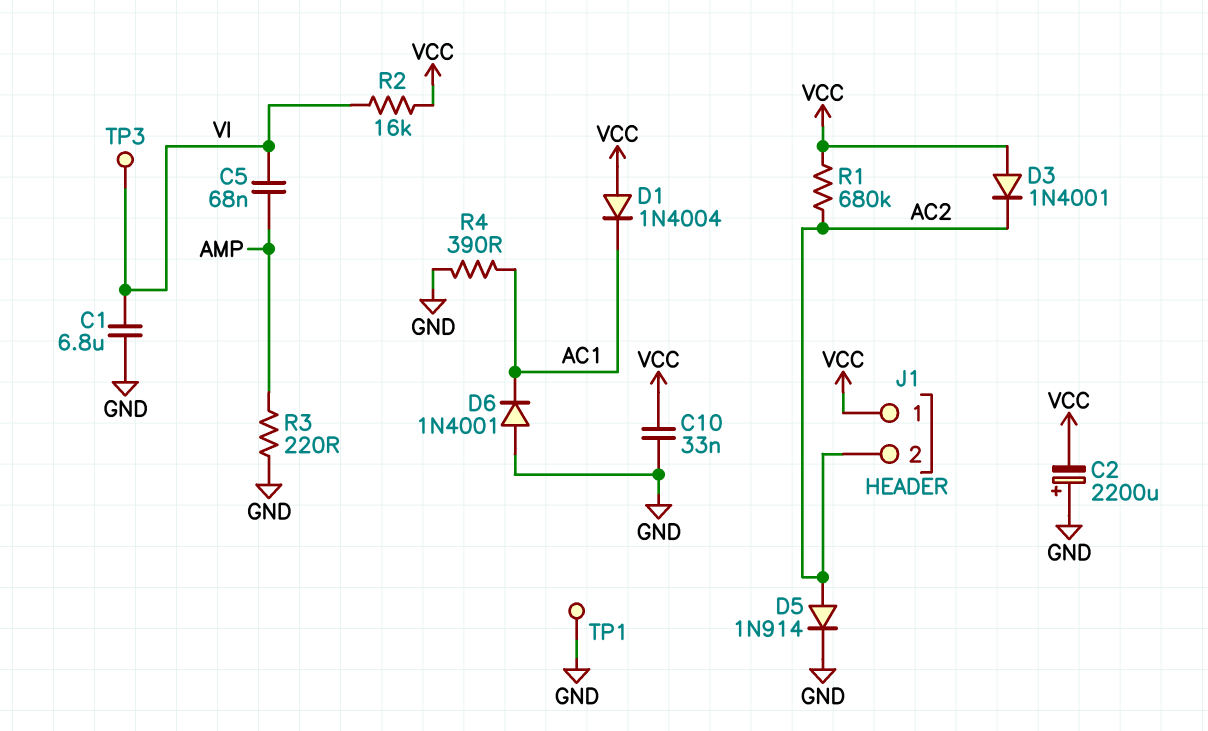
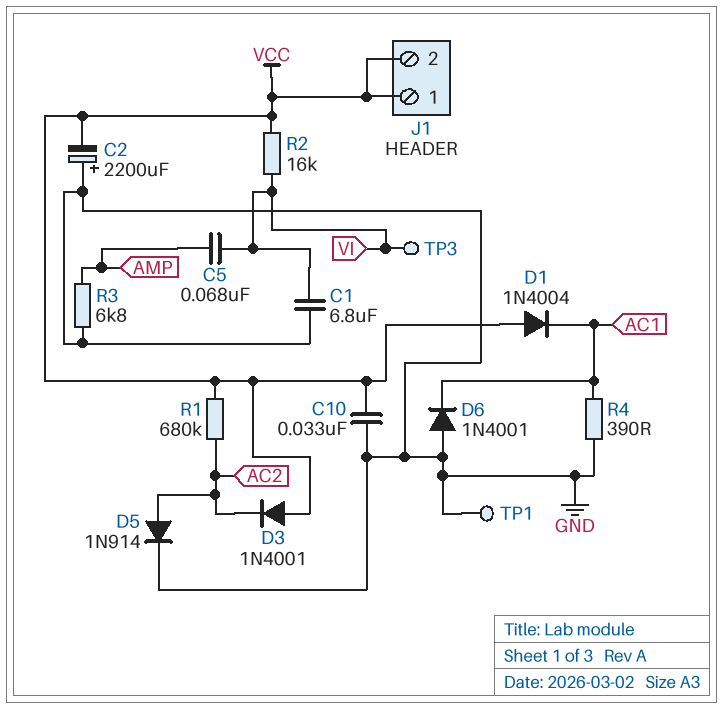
J1 pin 2: AC2 -> VCC
R3: 220 (AMP, GND) -> 6.8k (AMP, GND)

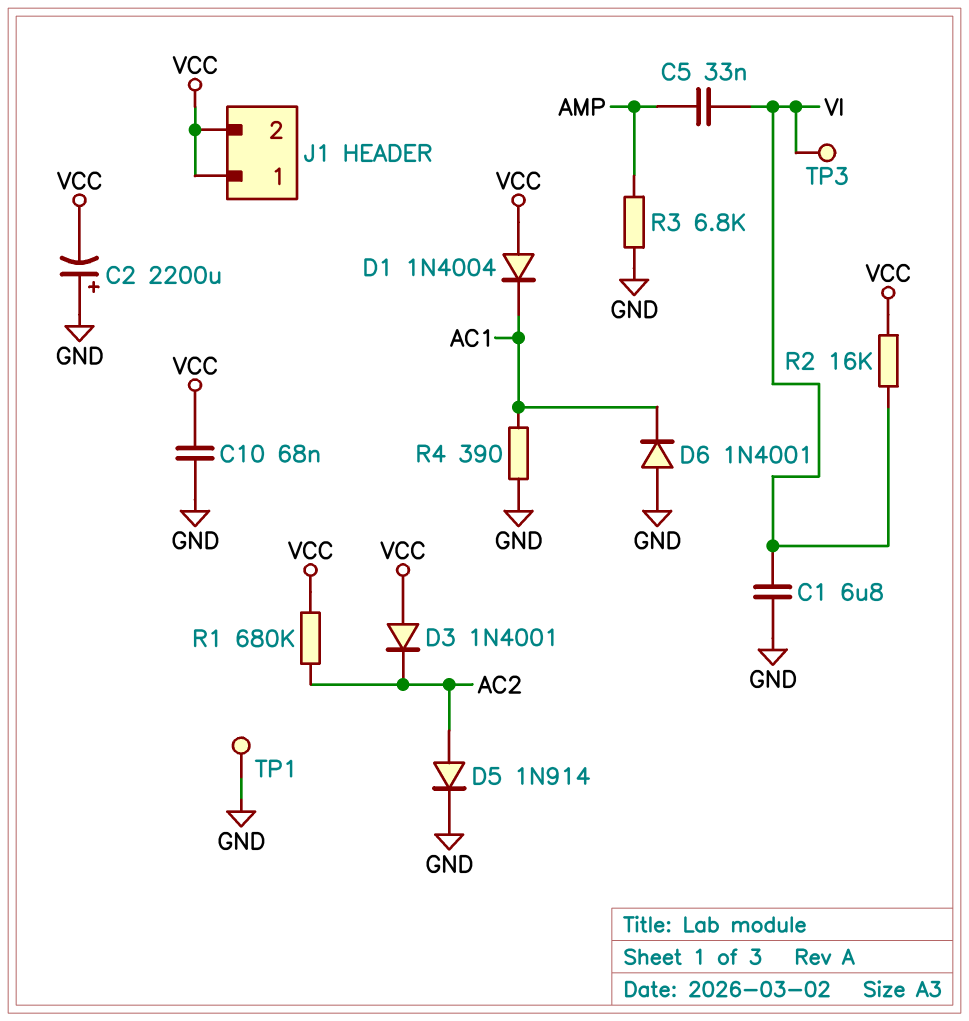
C5: 68nF (AMP, VI) -> 33nF (AMP, VI)
C10: 33nF (GND, VCC) -> 68nF (GND, VCC)

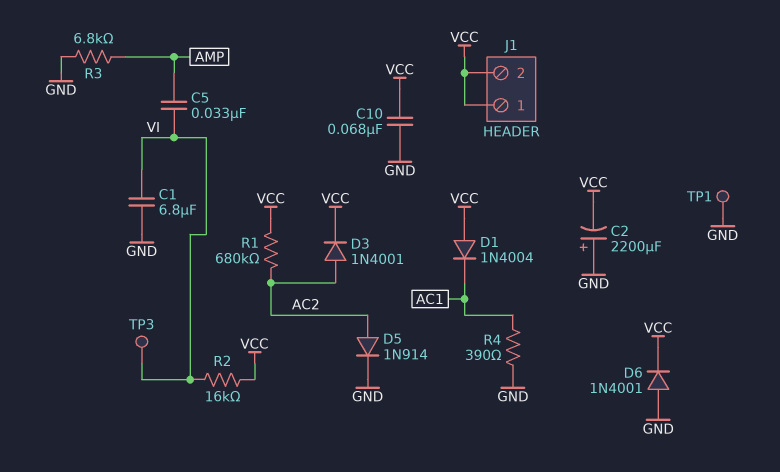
D3: diode 1N4001 (A VCC, K AC2) -> diode 1N4001 (A AC2, K VCC)
D6: diode 1N4001 (A GND, K AC1) -> diode 1N4001 (A GND, K VCC)

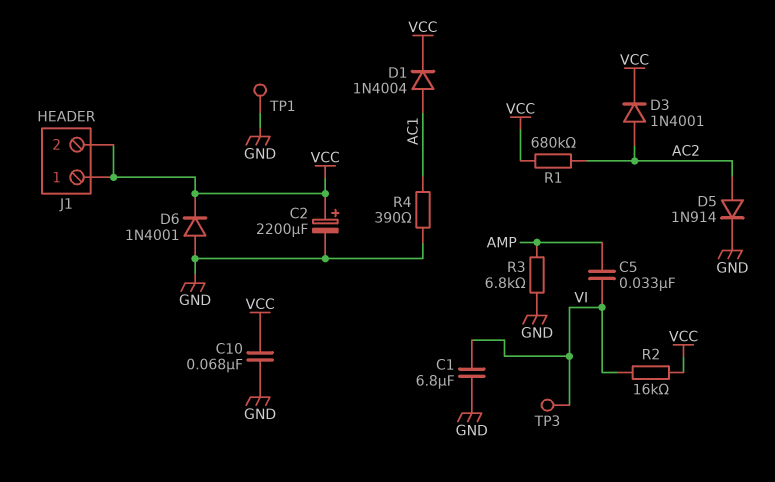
C2: 2200uF (plus GND, minus VCC) -> 2200uF (plus VCC, minus GND)
D1: diode 1N4004 (A VCC, K AC1) -> diode 1N4004 (A AC1, K VCC)

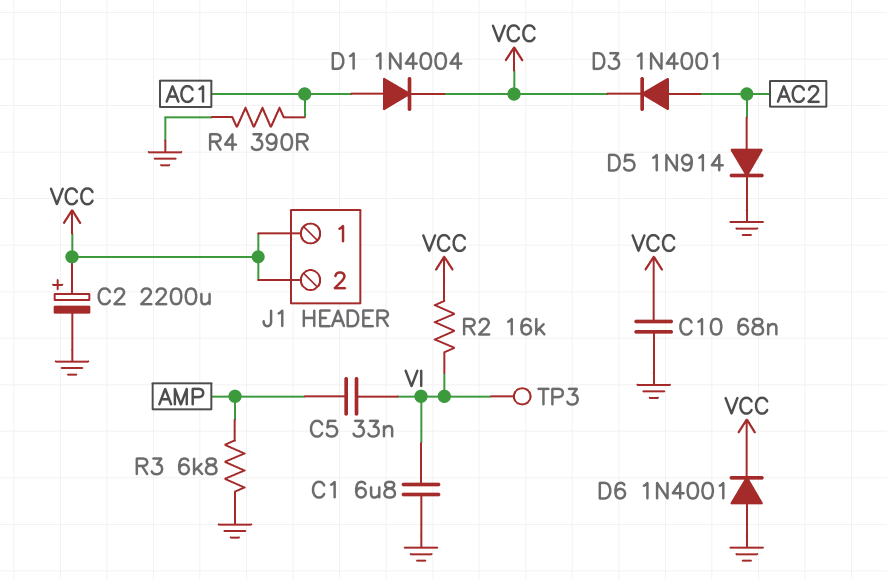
R1: 680k (AC2, VCC) -> none
TP1: test point (GND) -> none

